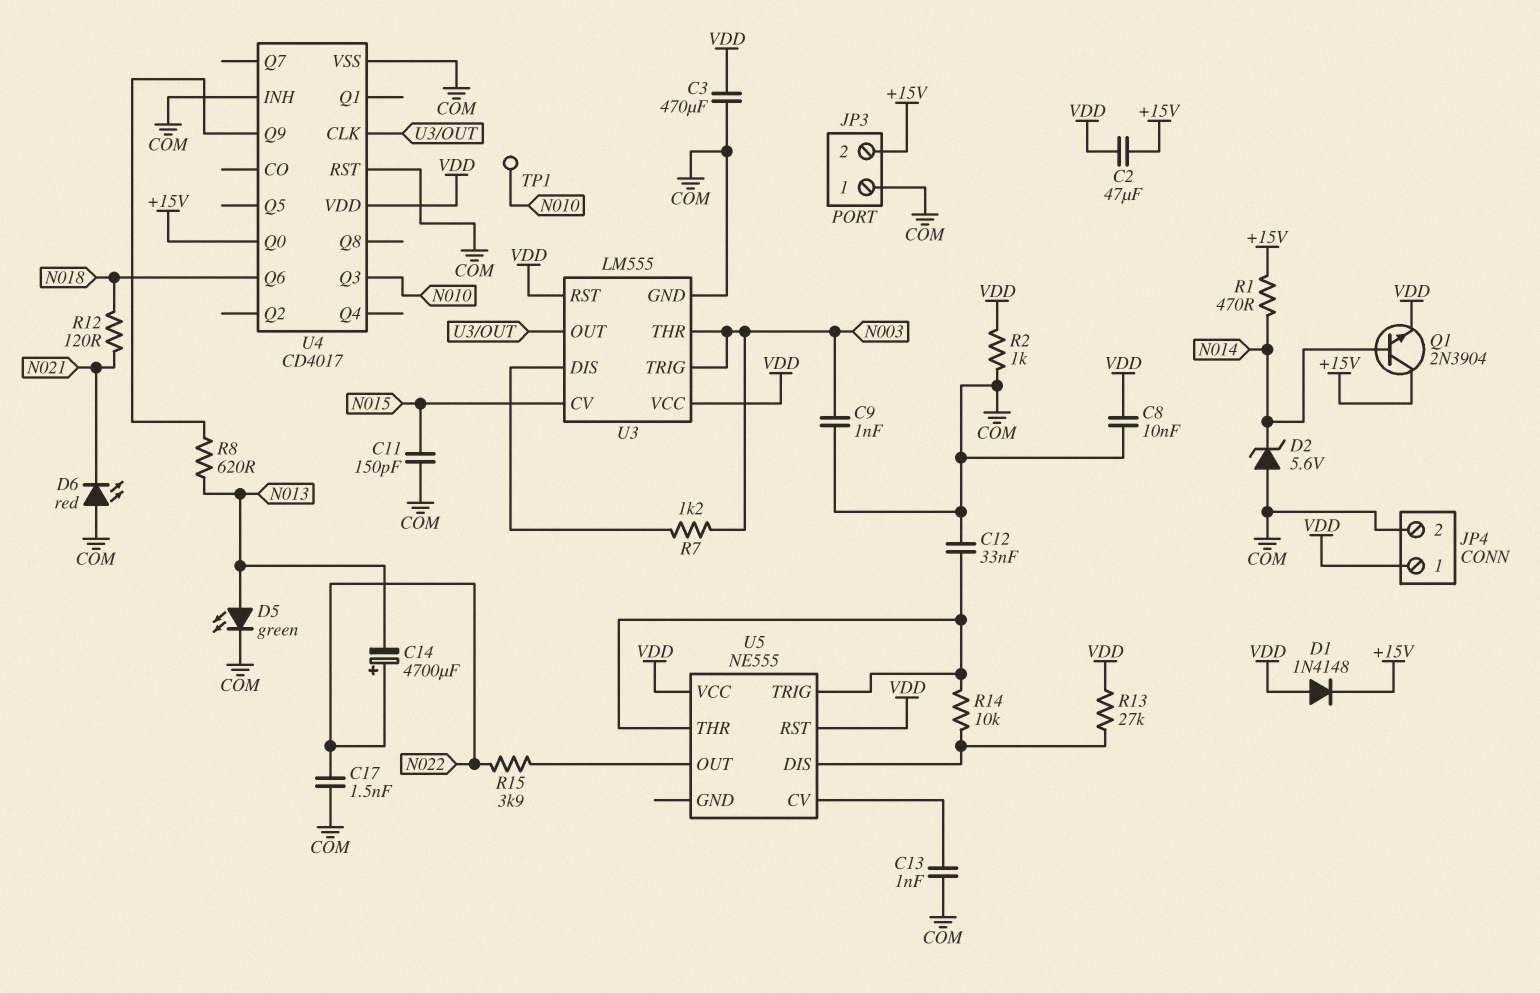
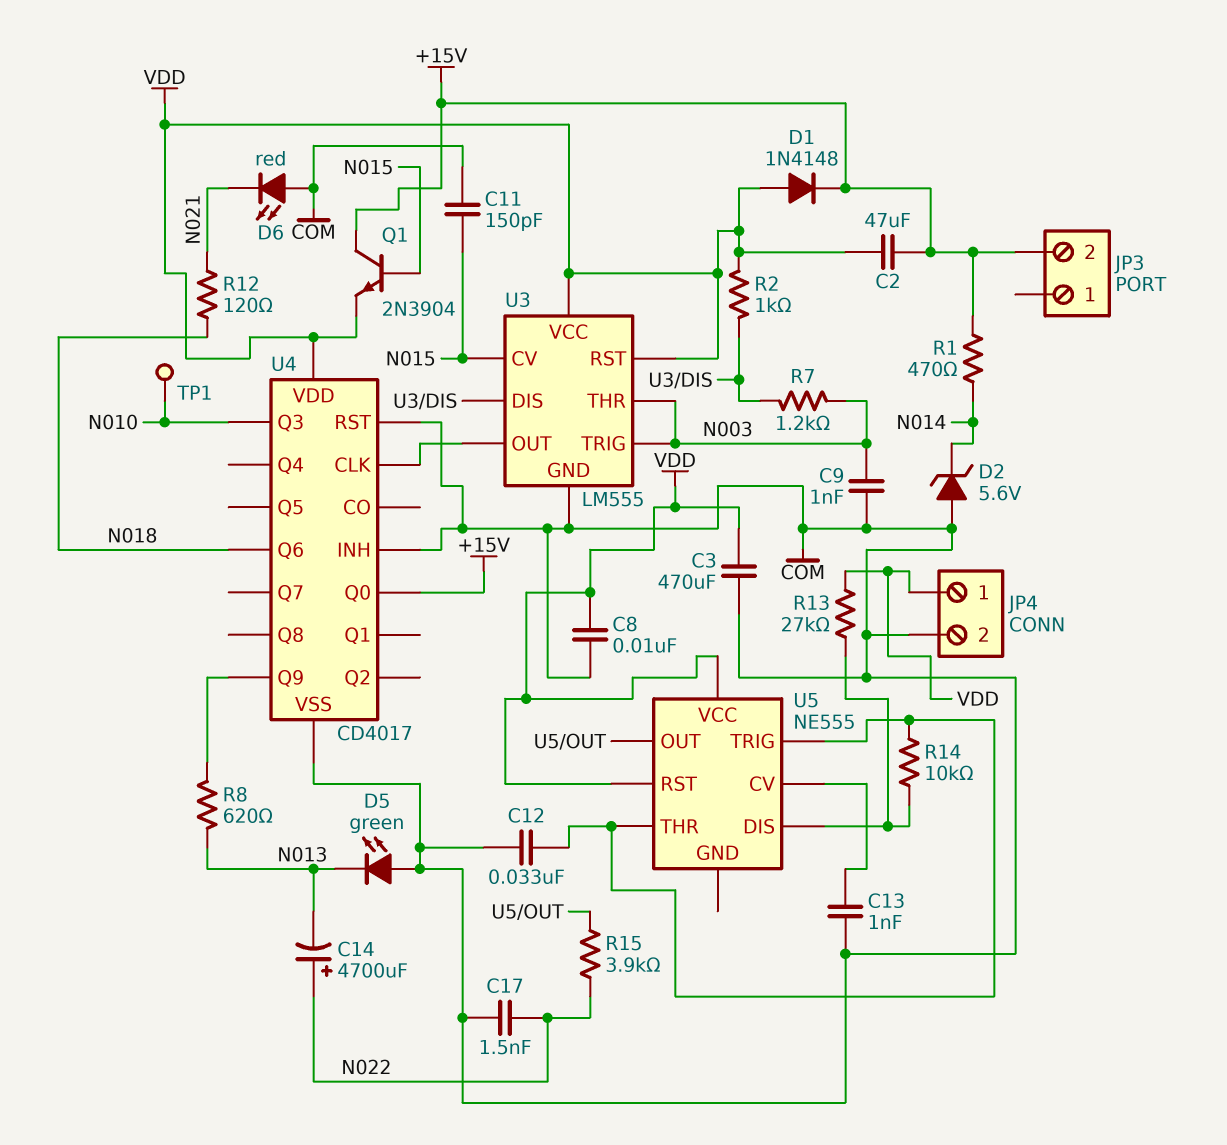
D5: LED green (A N013, K COM) -> LED green (A COM, K N013)
JP3 pin 1: COM -> none
Q1: NPN 2N3904 (B N014, C +15V, E VDD) -> NPN 2N3904 (B N015, C +15V, E VDD)
R2: 1k (COM, VDD) -> 1k (U3/DIS, VDD)

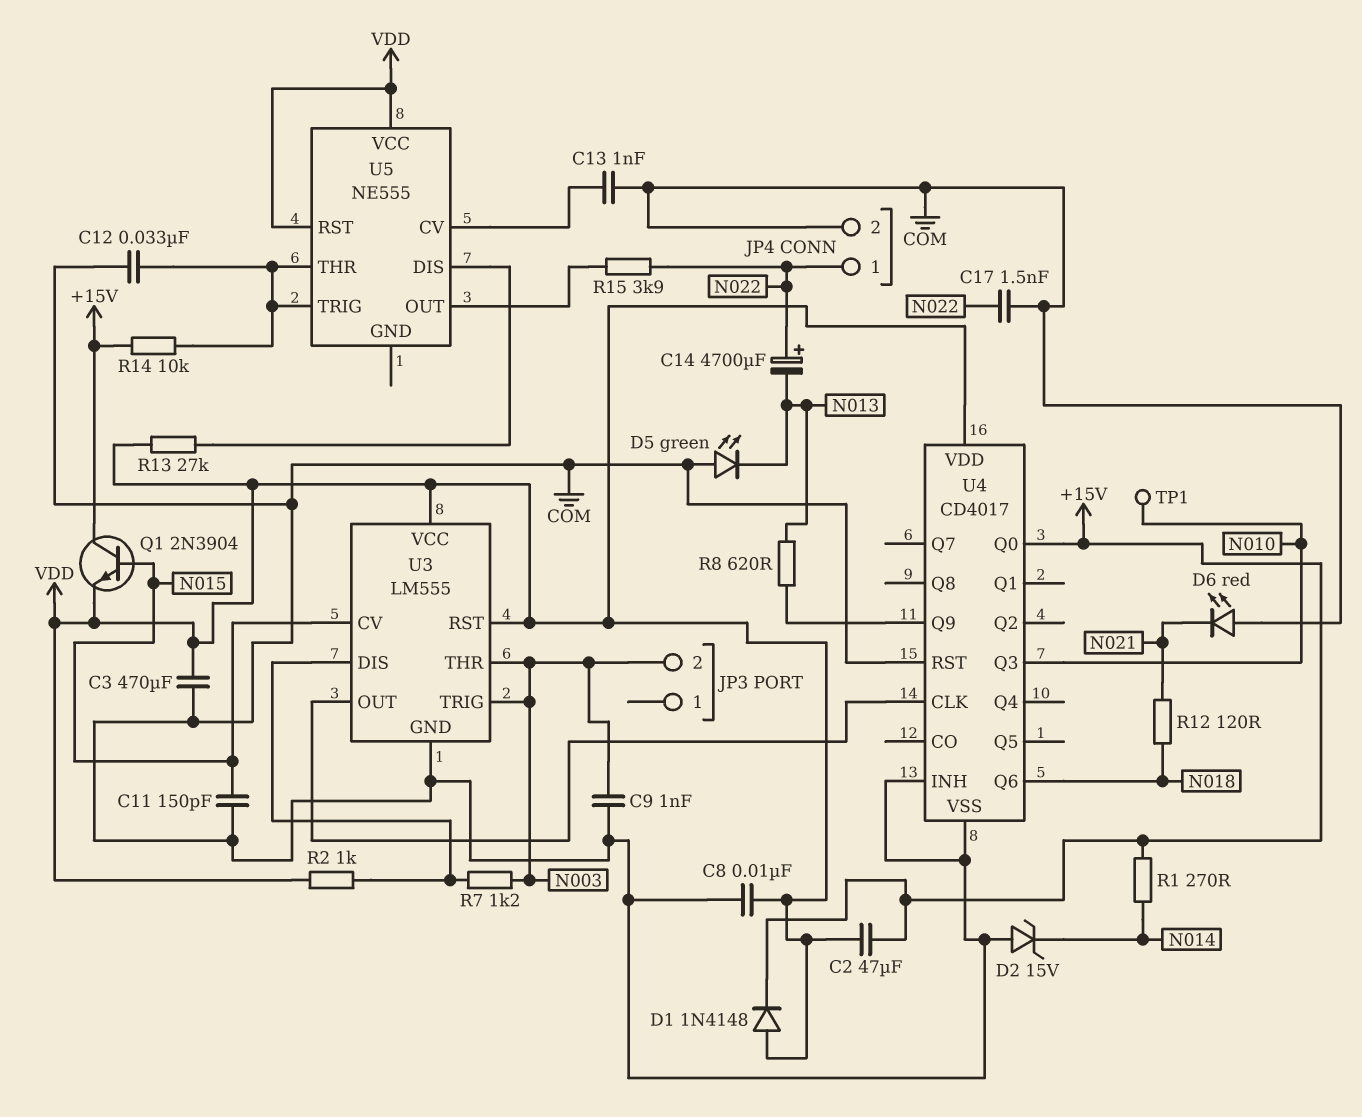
D2: zener 5.6V (A COM, K N014) -> zener 15V (A COM, K N014)
JP3 pin 2: +15V -> N003
JP4 pin 1: VDD -> N022
R1: 470 (+15V, N014) -> 270 (+15V, N014)
R14: 10k (U5/DIS, U5/THR) -> 10k (+15V, U5/THR)

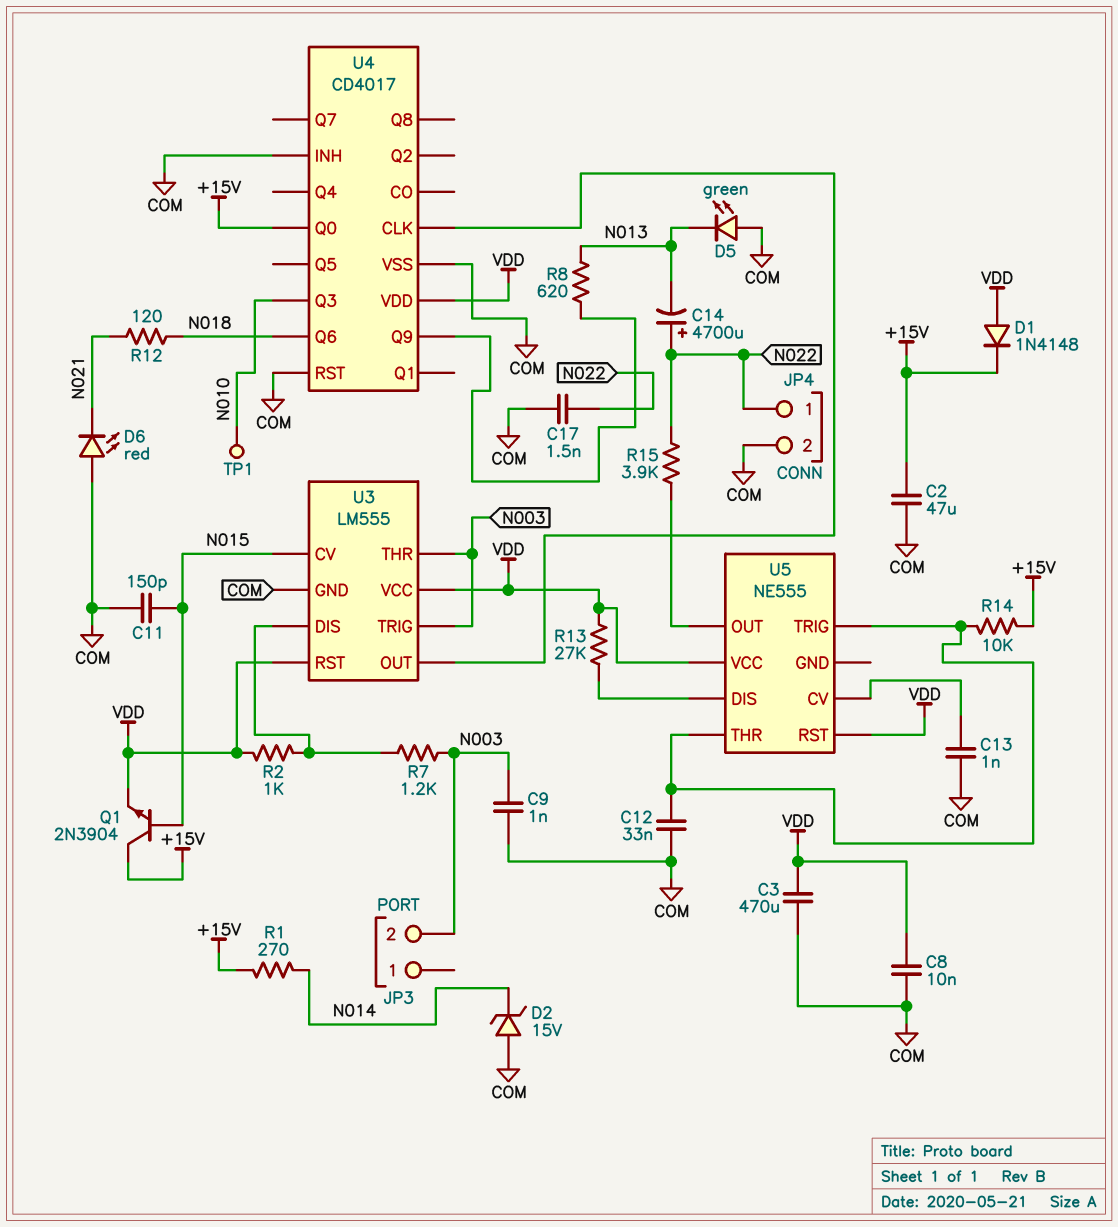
C2: 47uF (+15V, VDD) -> 47uF (+15V, COM)

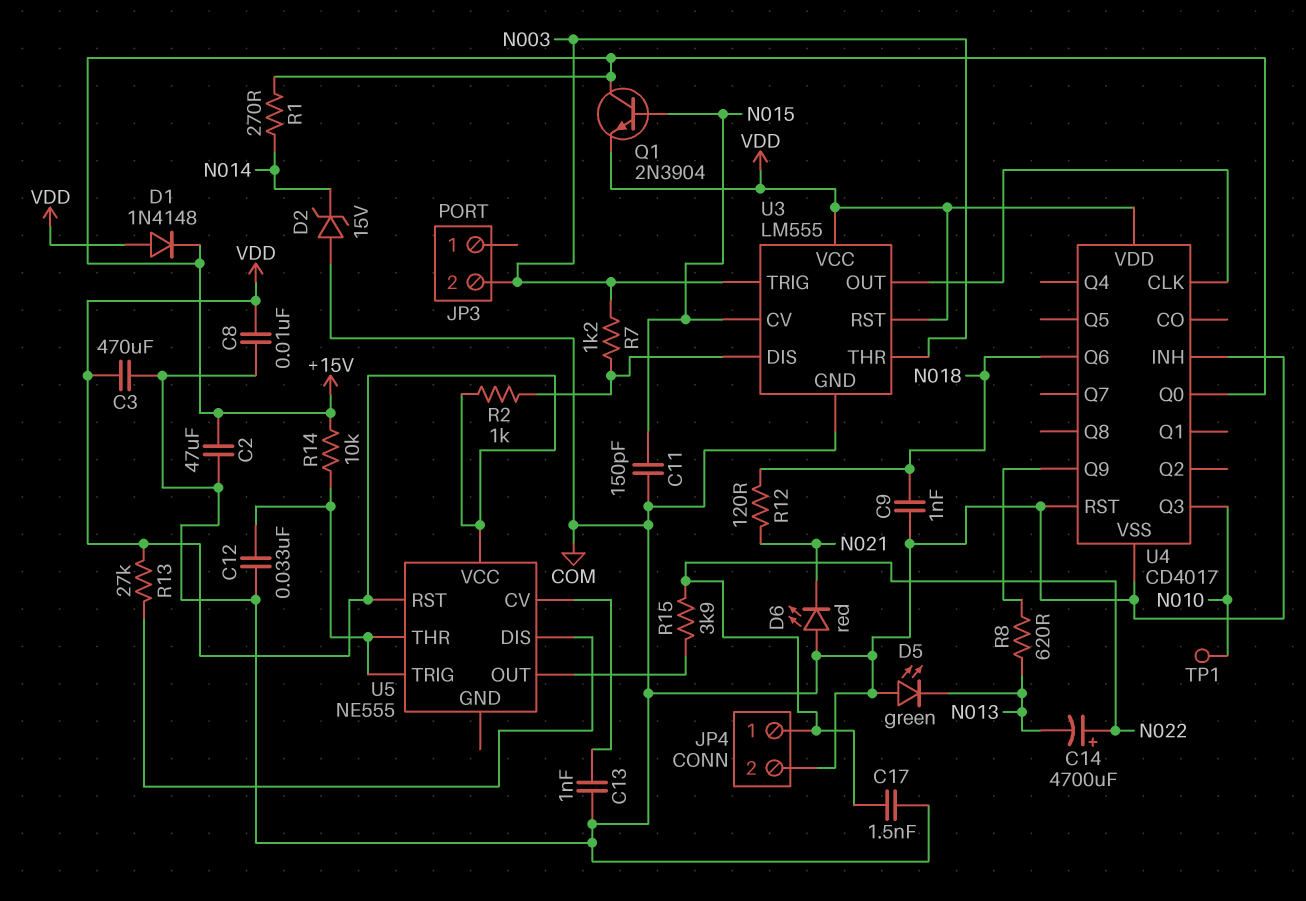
C9: 1nF (COM, N003) -> 1nF (COM, N018)

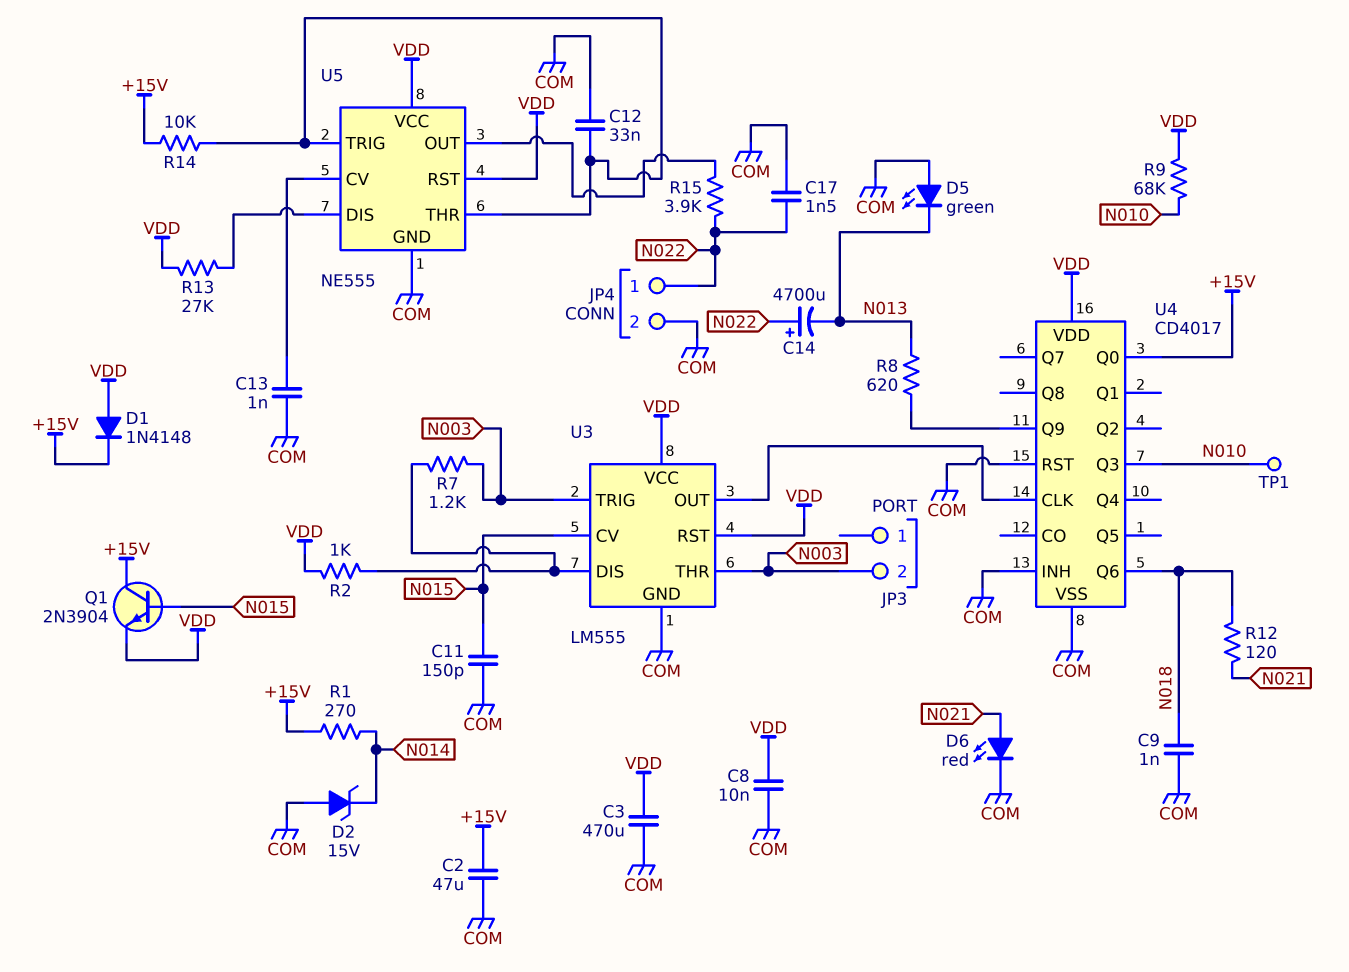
D6: LED red (A COM, K N021) -> LED red (A N021, K COM)
R9: none -> 68k (N010, VDD)
U5 pin GND: none -> COM

